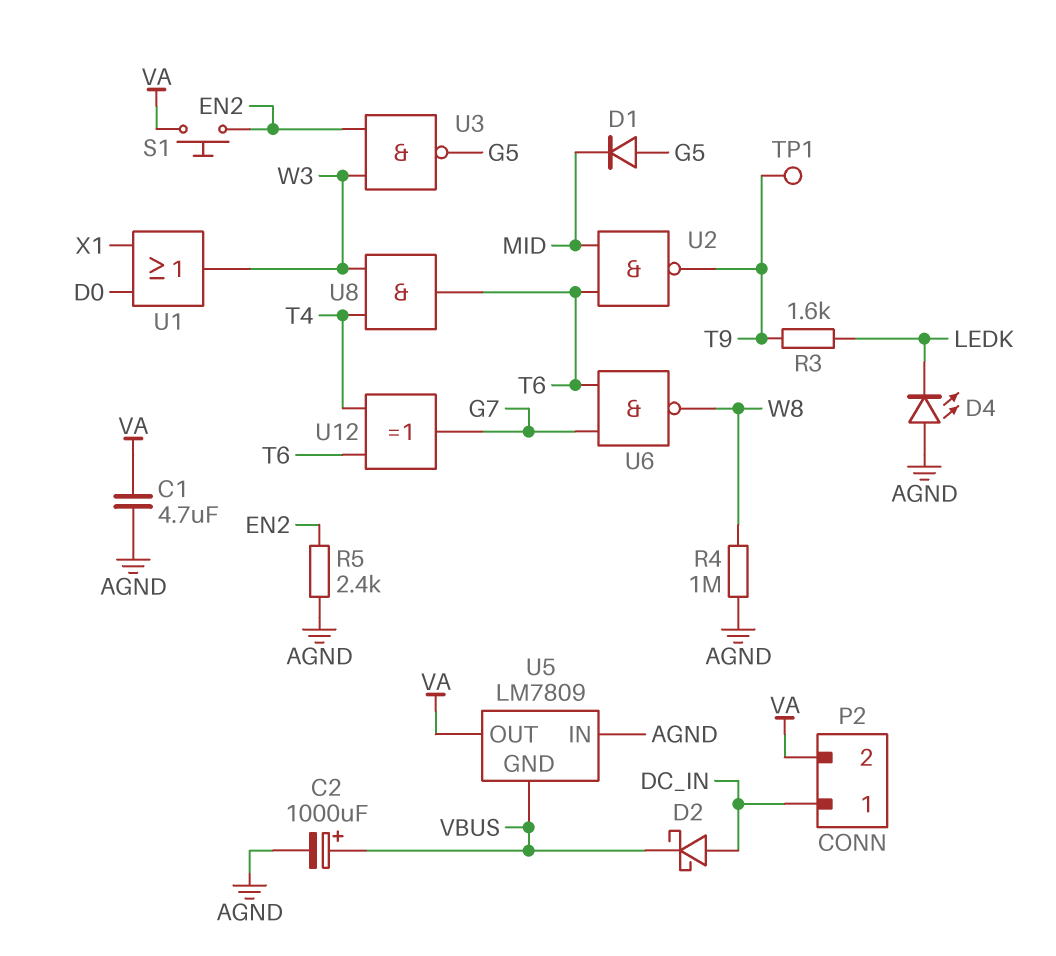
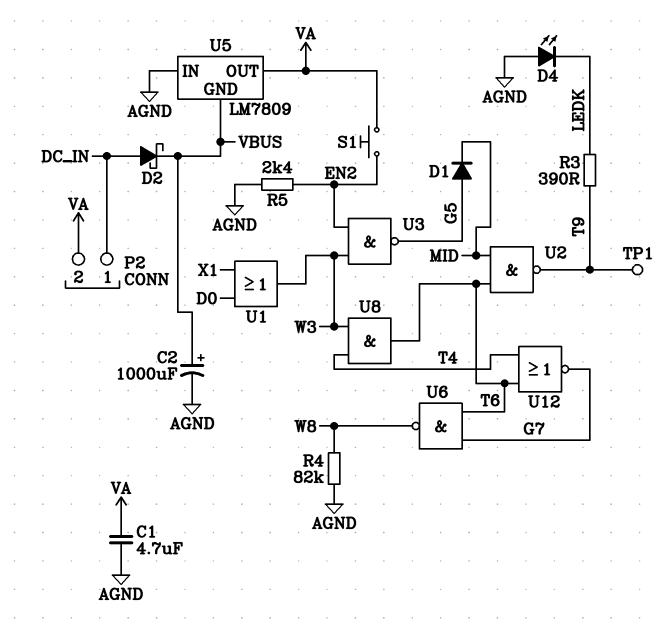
R3: 1.6k (LEDK, T9) -> 390 (LEDK, T9)
R4: 1M (AGND, W8) -> 82k (AGND, W8)
U12: XOR (in T4, in T6, out G7) -> NOR (in T4, in T6, out G7)

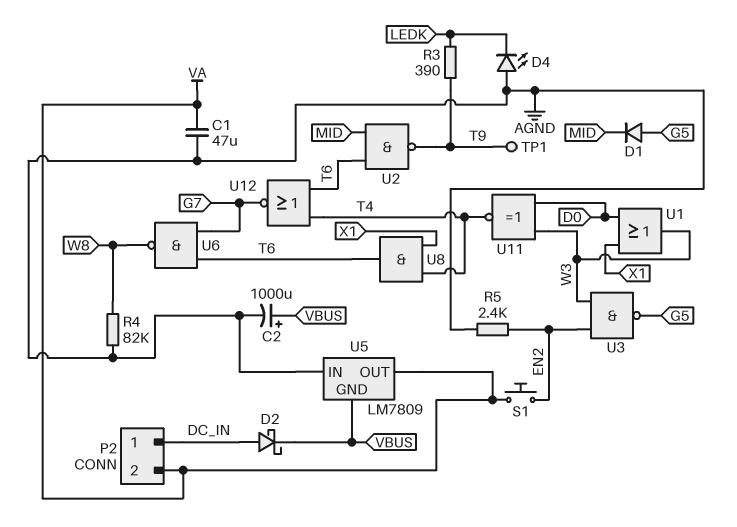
C1: 4.7uF (AGND, VA) -> 47uF (AGND, VA)
U8: AND (in T4, in W3, out T6) -> AND (in T4, in X1, out T6)
U11: none -> XNOR (in D0, in W3, out T4)

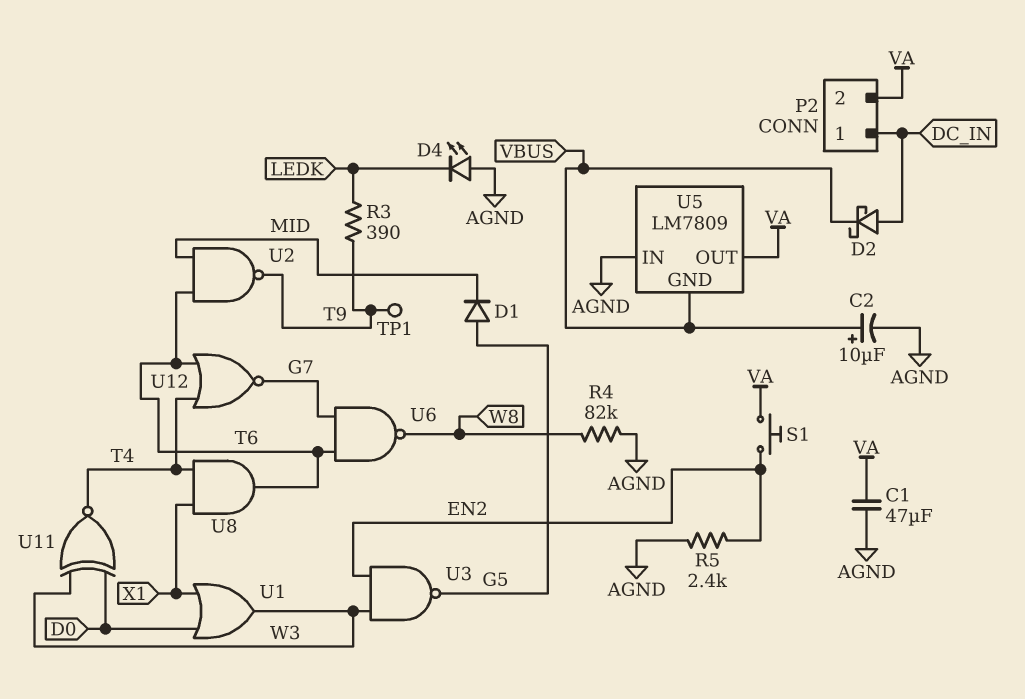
C2: 1000uF (plus VBUS, minus AGND) -> 10uF (plus VBUS, minus AGND)

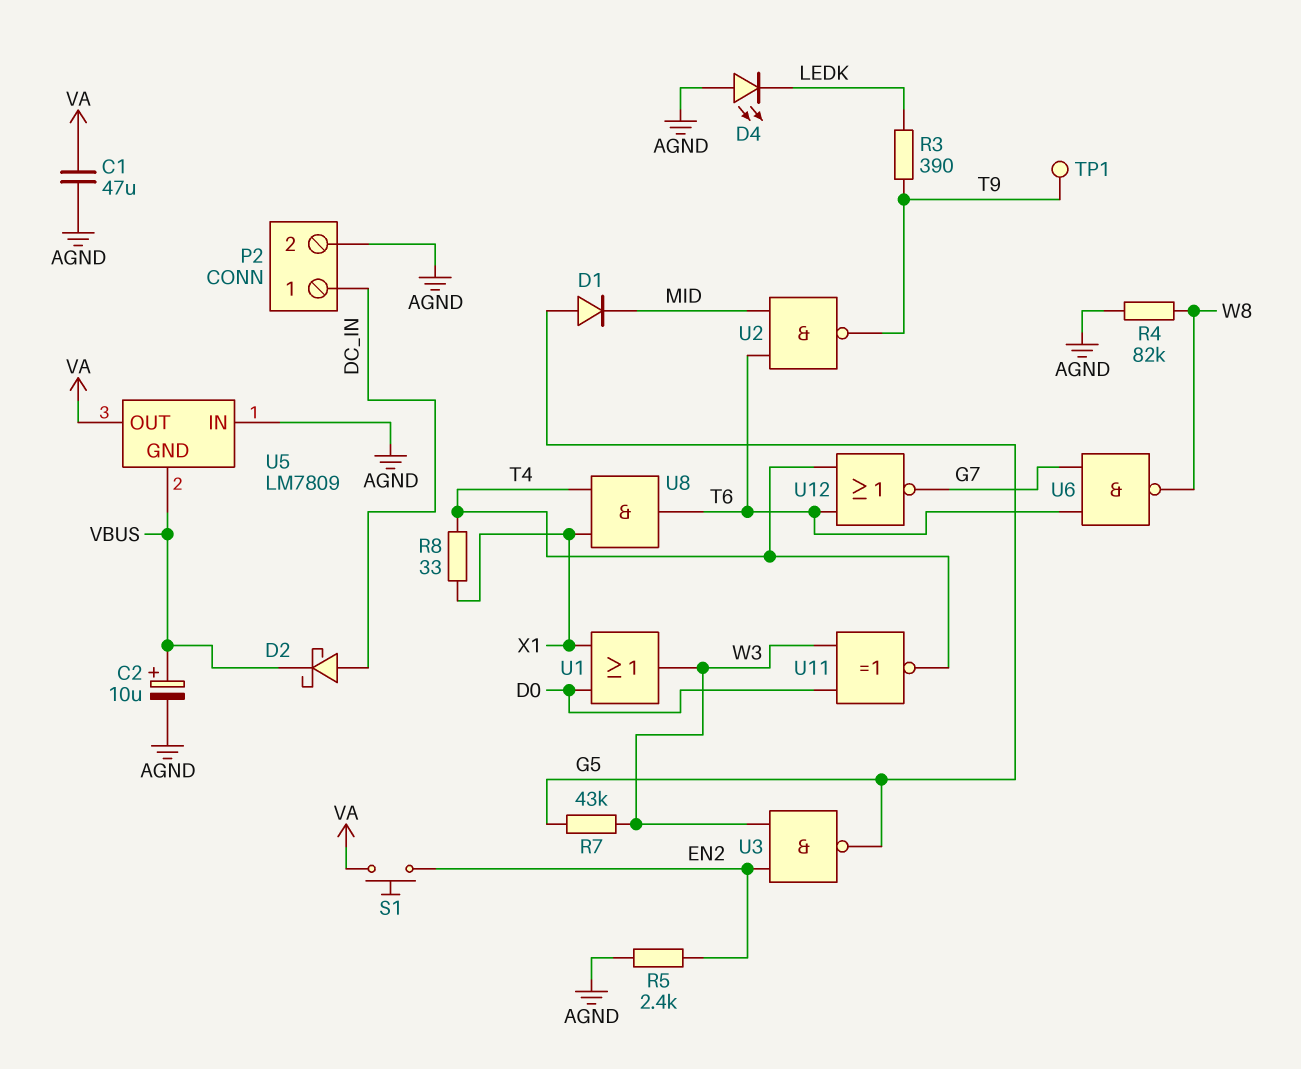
P2 pin 2: VA -> AGND
R7: none -> 43k (G5, W3)
R8: none -> 33 (T4, X1)

